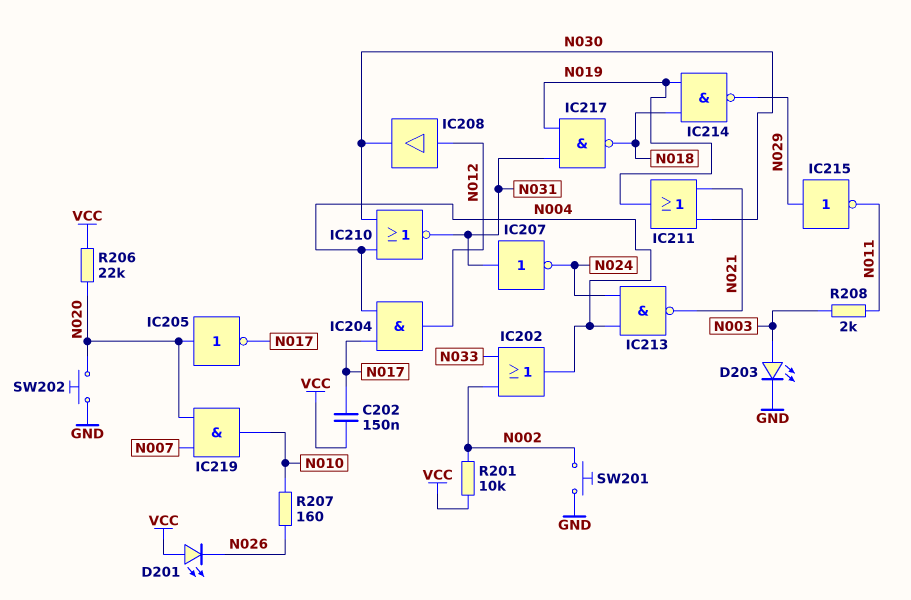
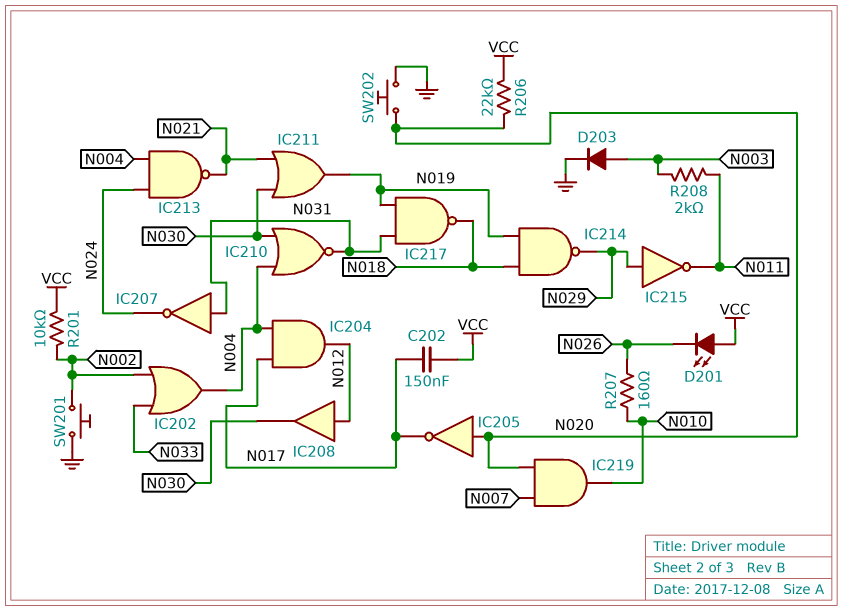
D203: LED (A N003, K GND) -> diode (A N003, K GND)

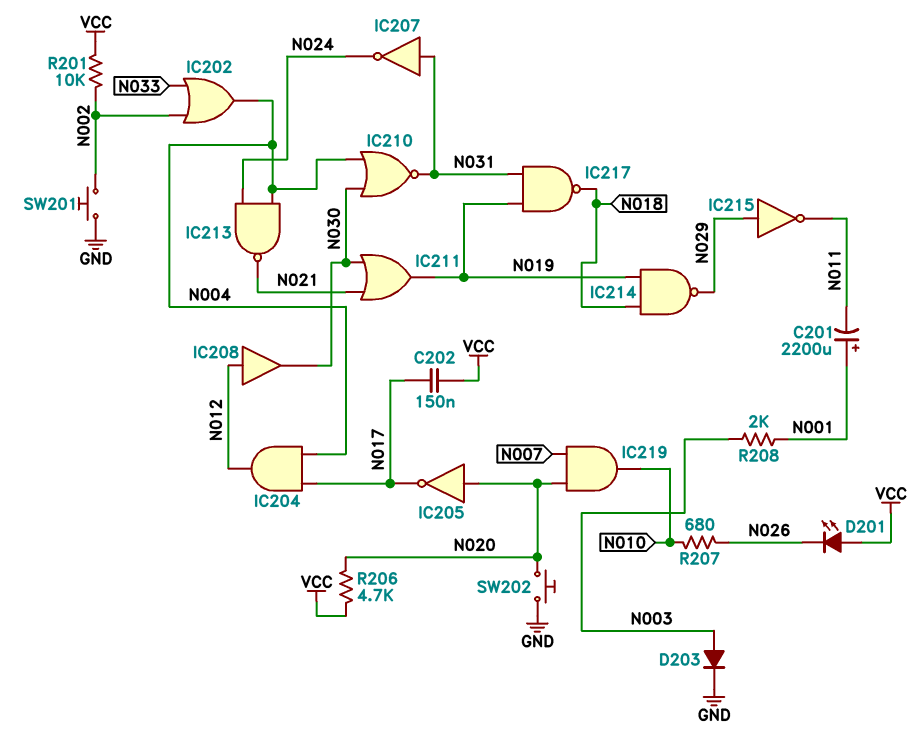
C201: none -> 2200uF (plus N001, minus N011)
R206: 22k (N020, VCC) -> 4.7k (N020, VCC)
R207: 160 (N010, N026) -> 680 (N010, N026)
R208: 2k (N003, N011) -> 2k (N001, N003)

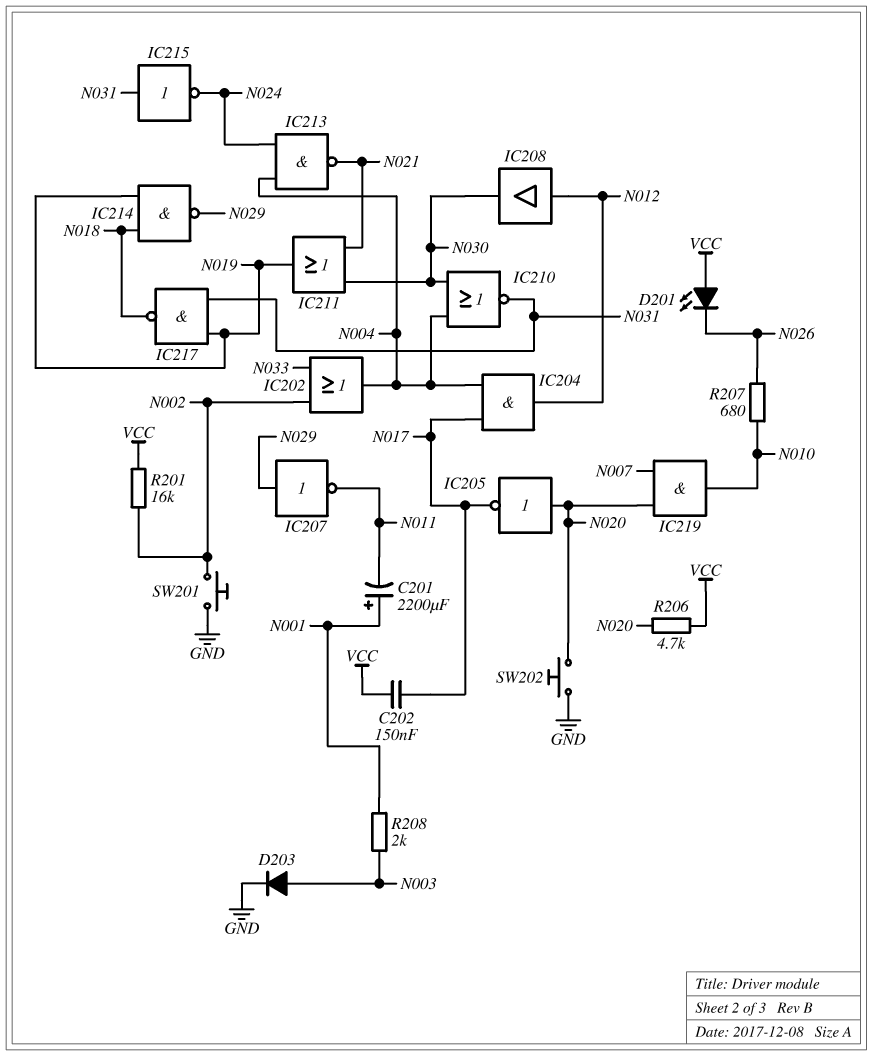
IC207: NOT (in N031, out N024) -> NOT (in N029, out N011)
IC215: NOT (in N029, out N011) -> NOT (in N031, out N024)
R201: 10k (N002, VCC) -> 16k (N002, VCC)

